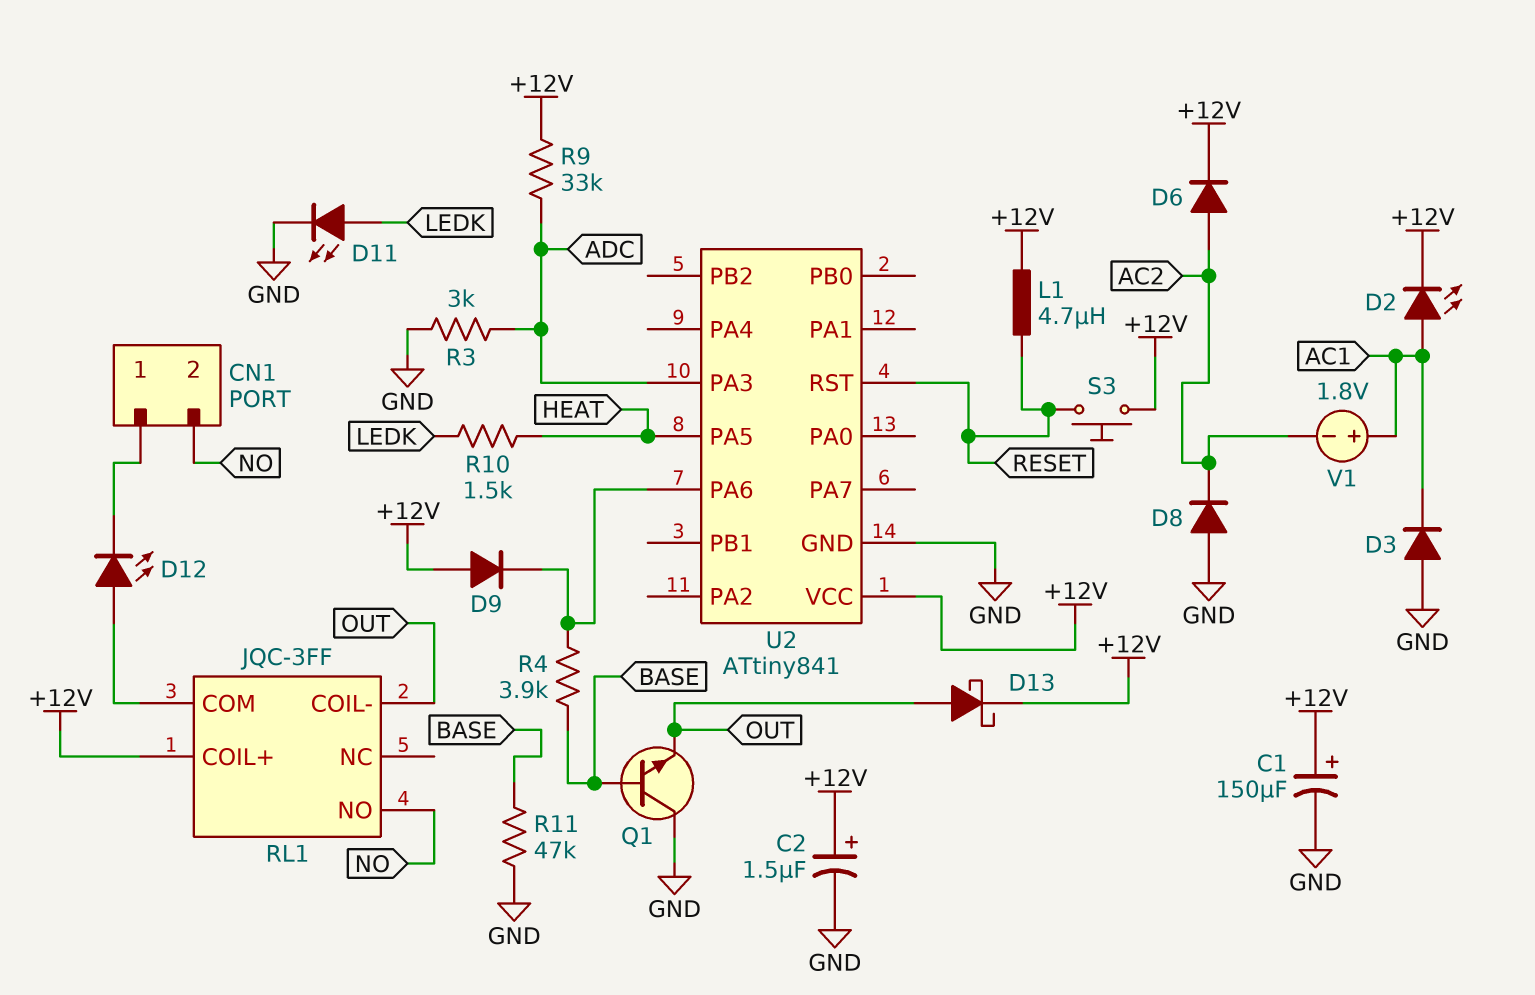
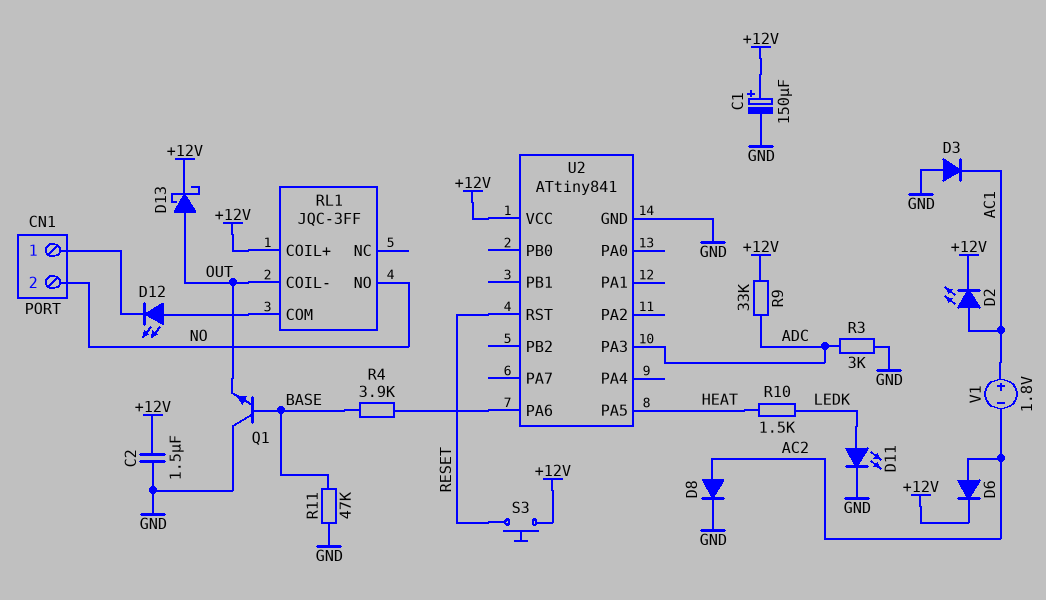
C2: 1.5uF (plus +12V, minus GND) -> 1.5uF (+12V, GND)
D8: diode (A GND, K AC2) -> diode (A AC2, K GND)
D9: diode (A +12V, K U2/PA6) -> none
L1: 4.7uH (+12V, RESET) -> none

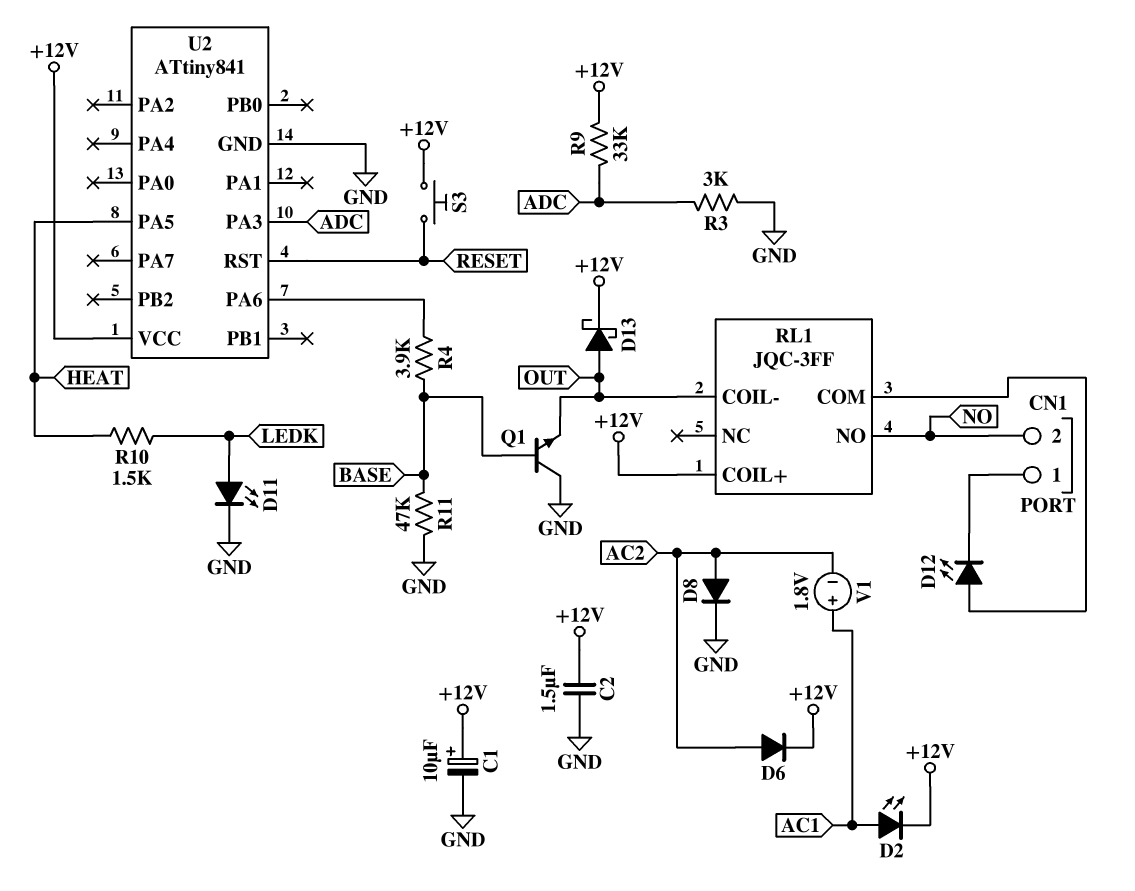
C1: 150uF (plus +12V, minus GND) -> 10uF (plus +12V, minus GND)
D3: diode (A GND, K AC1) -> none

